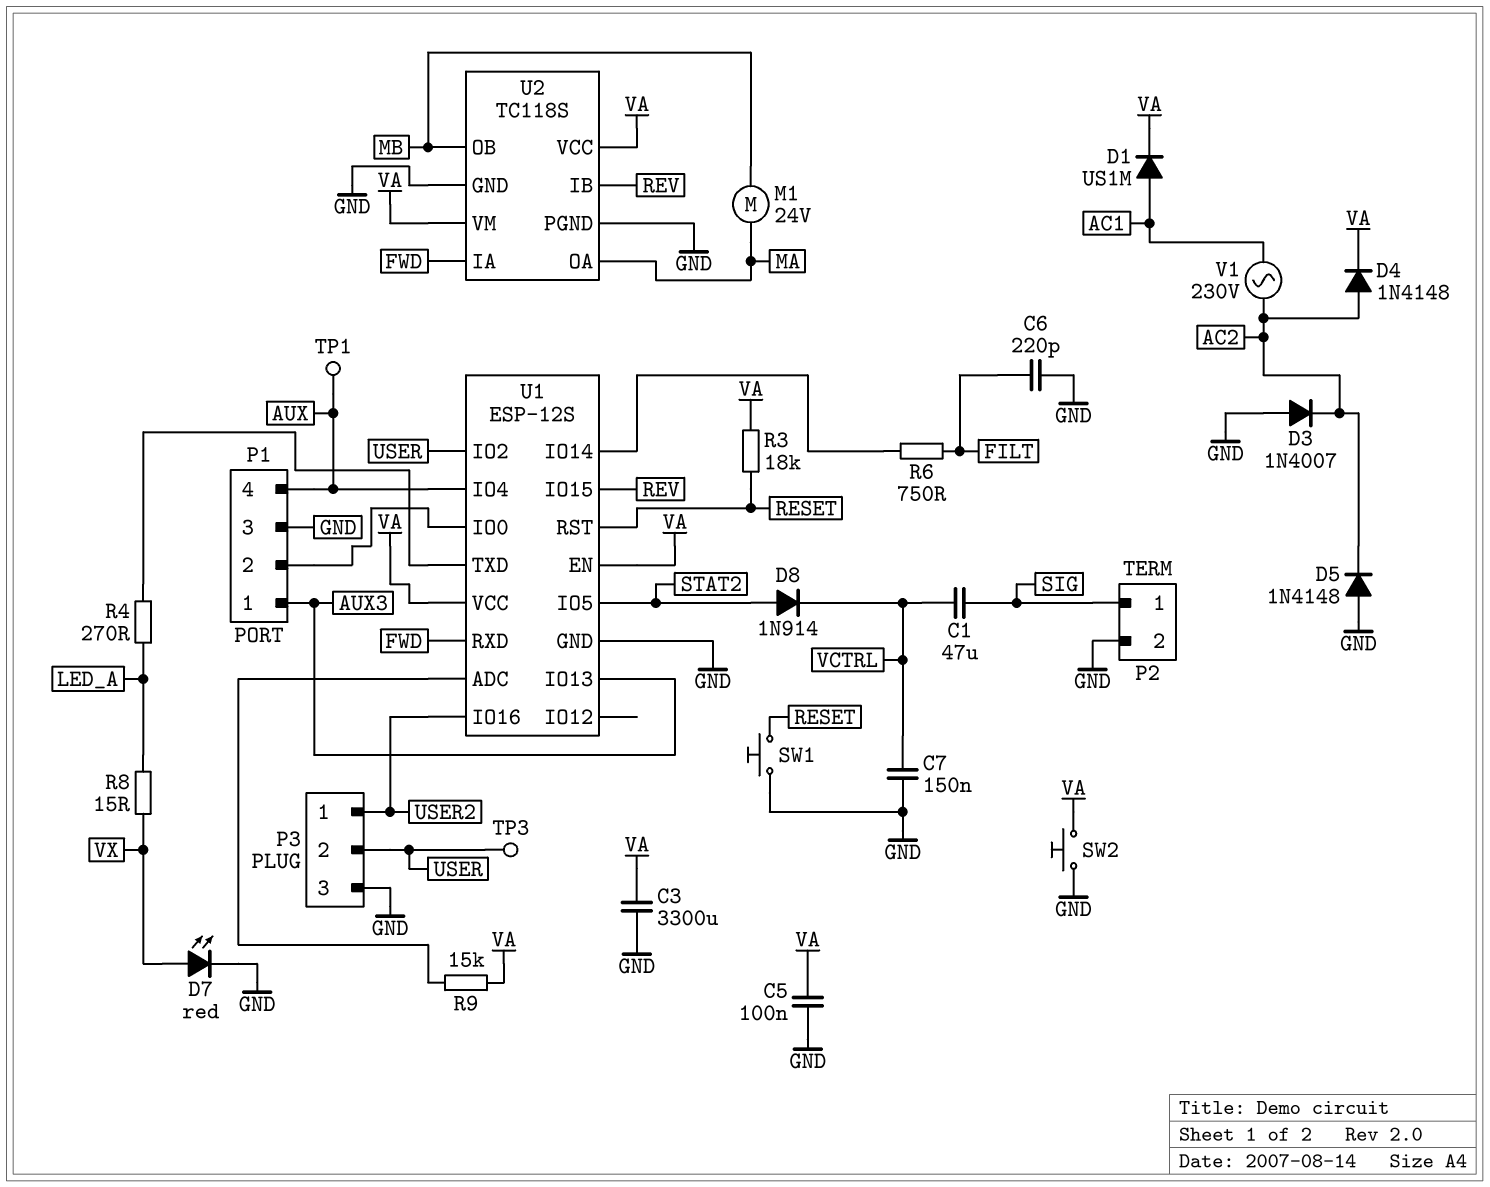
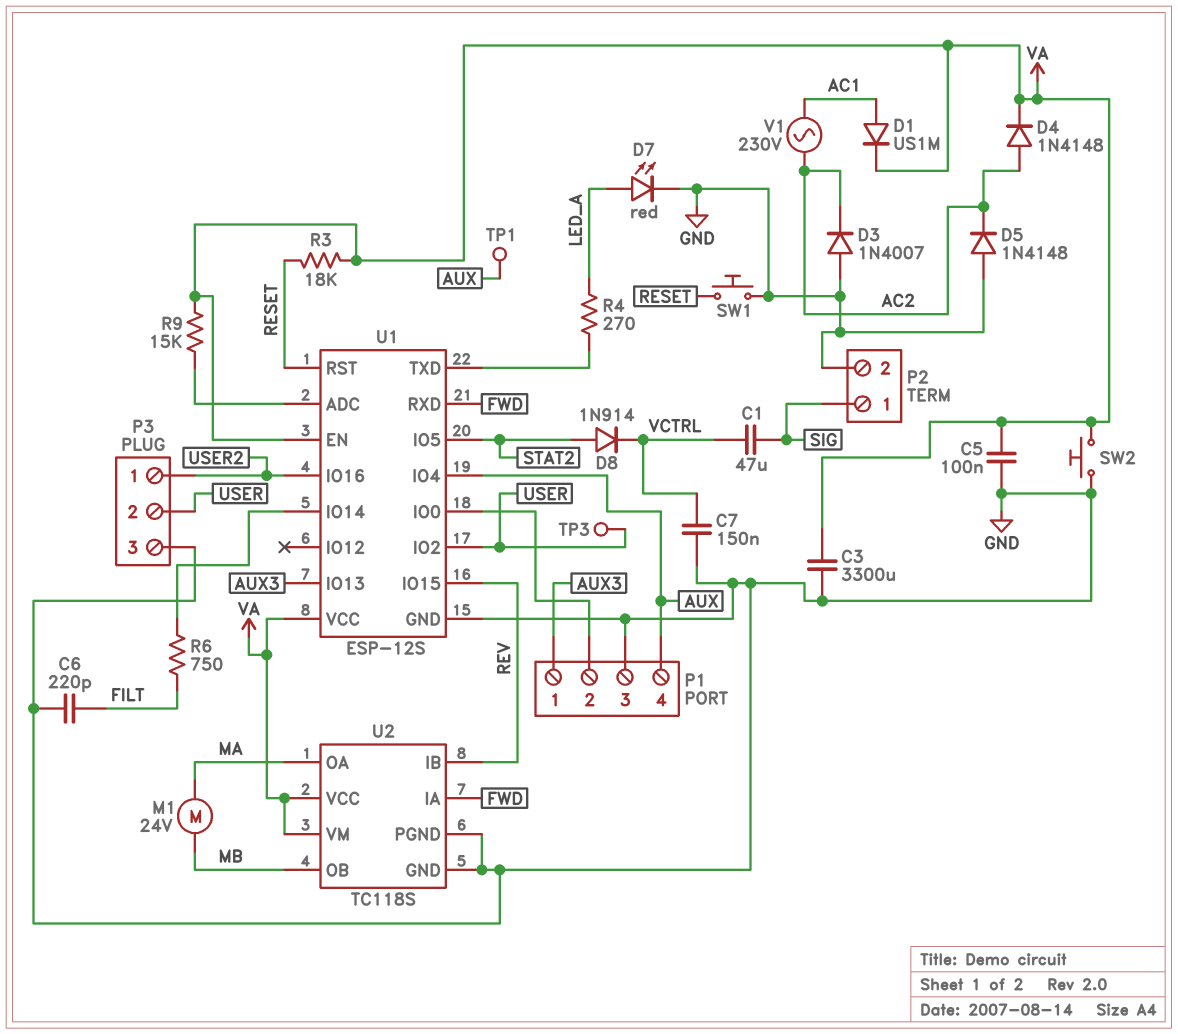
D7: LED red (A VX, K GND) -> LED red (A LED_A, K GND)
R8: 15 (LED_A, VX) -> none

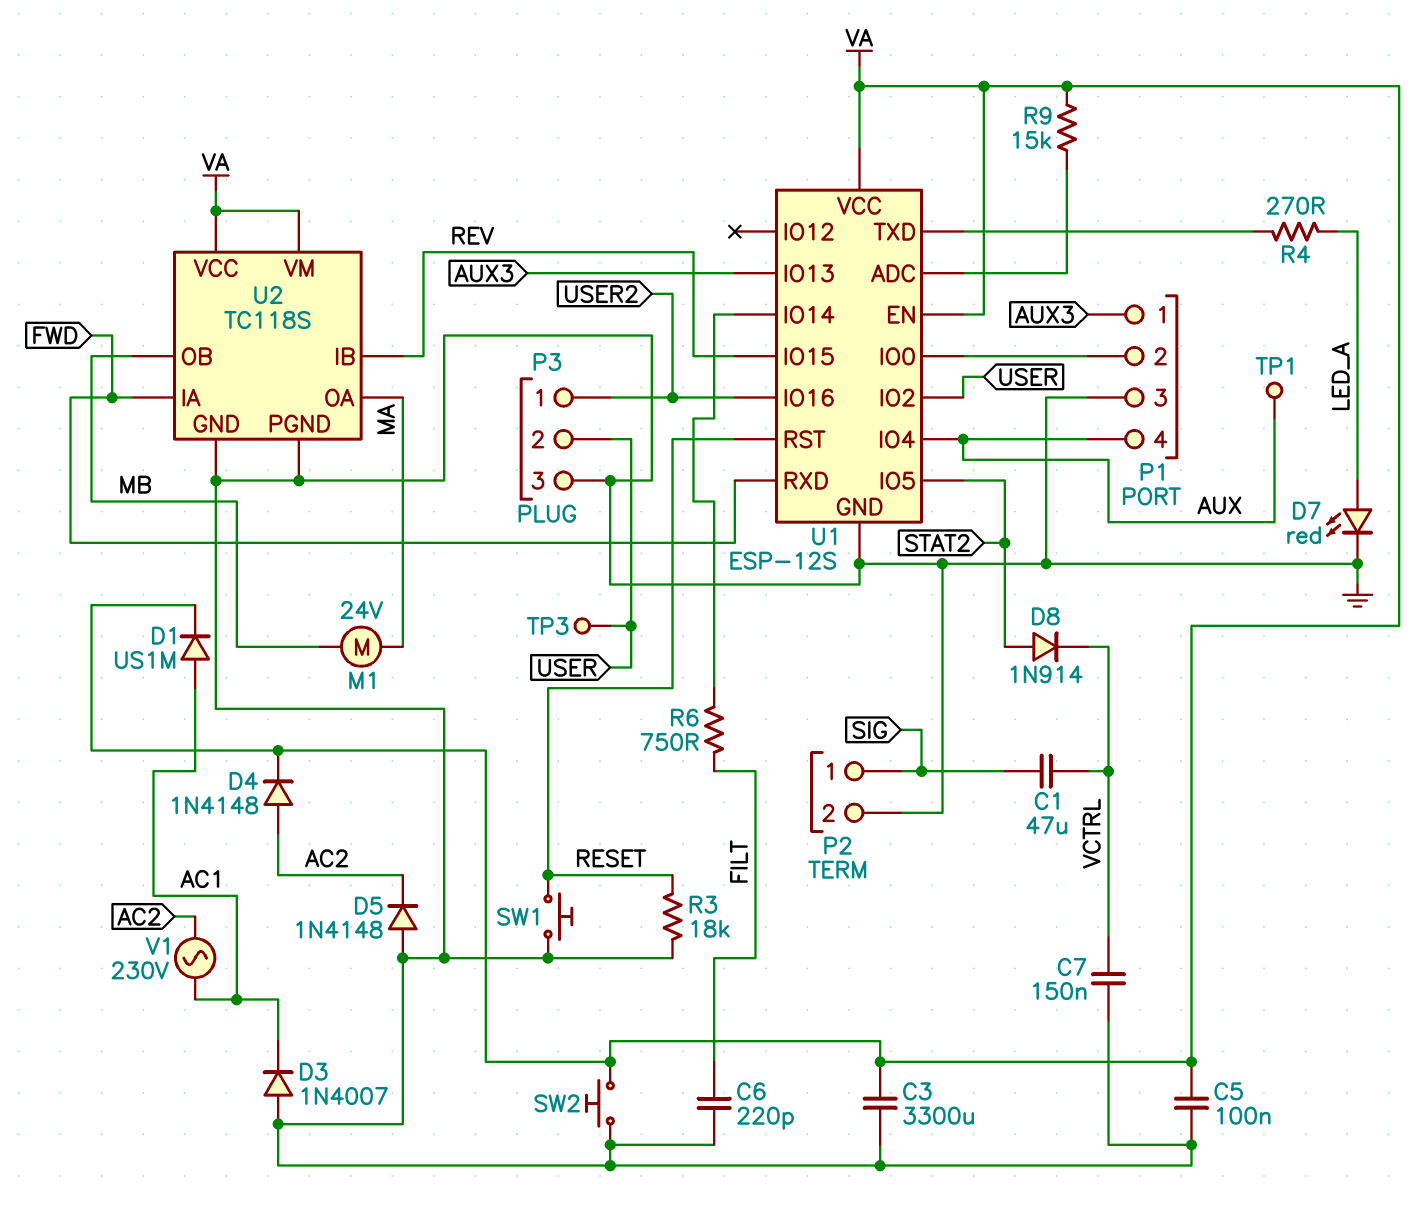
D3: diode 1N4007 (A GND, K AC2) -> diode 1N4007 (A GND, K AC1)
R3: 18k (RESET, VA) -> 18k (GND, RESET)

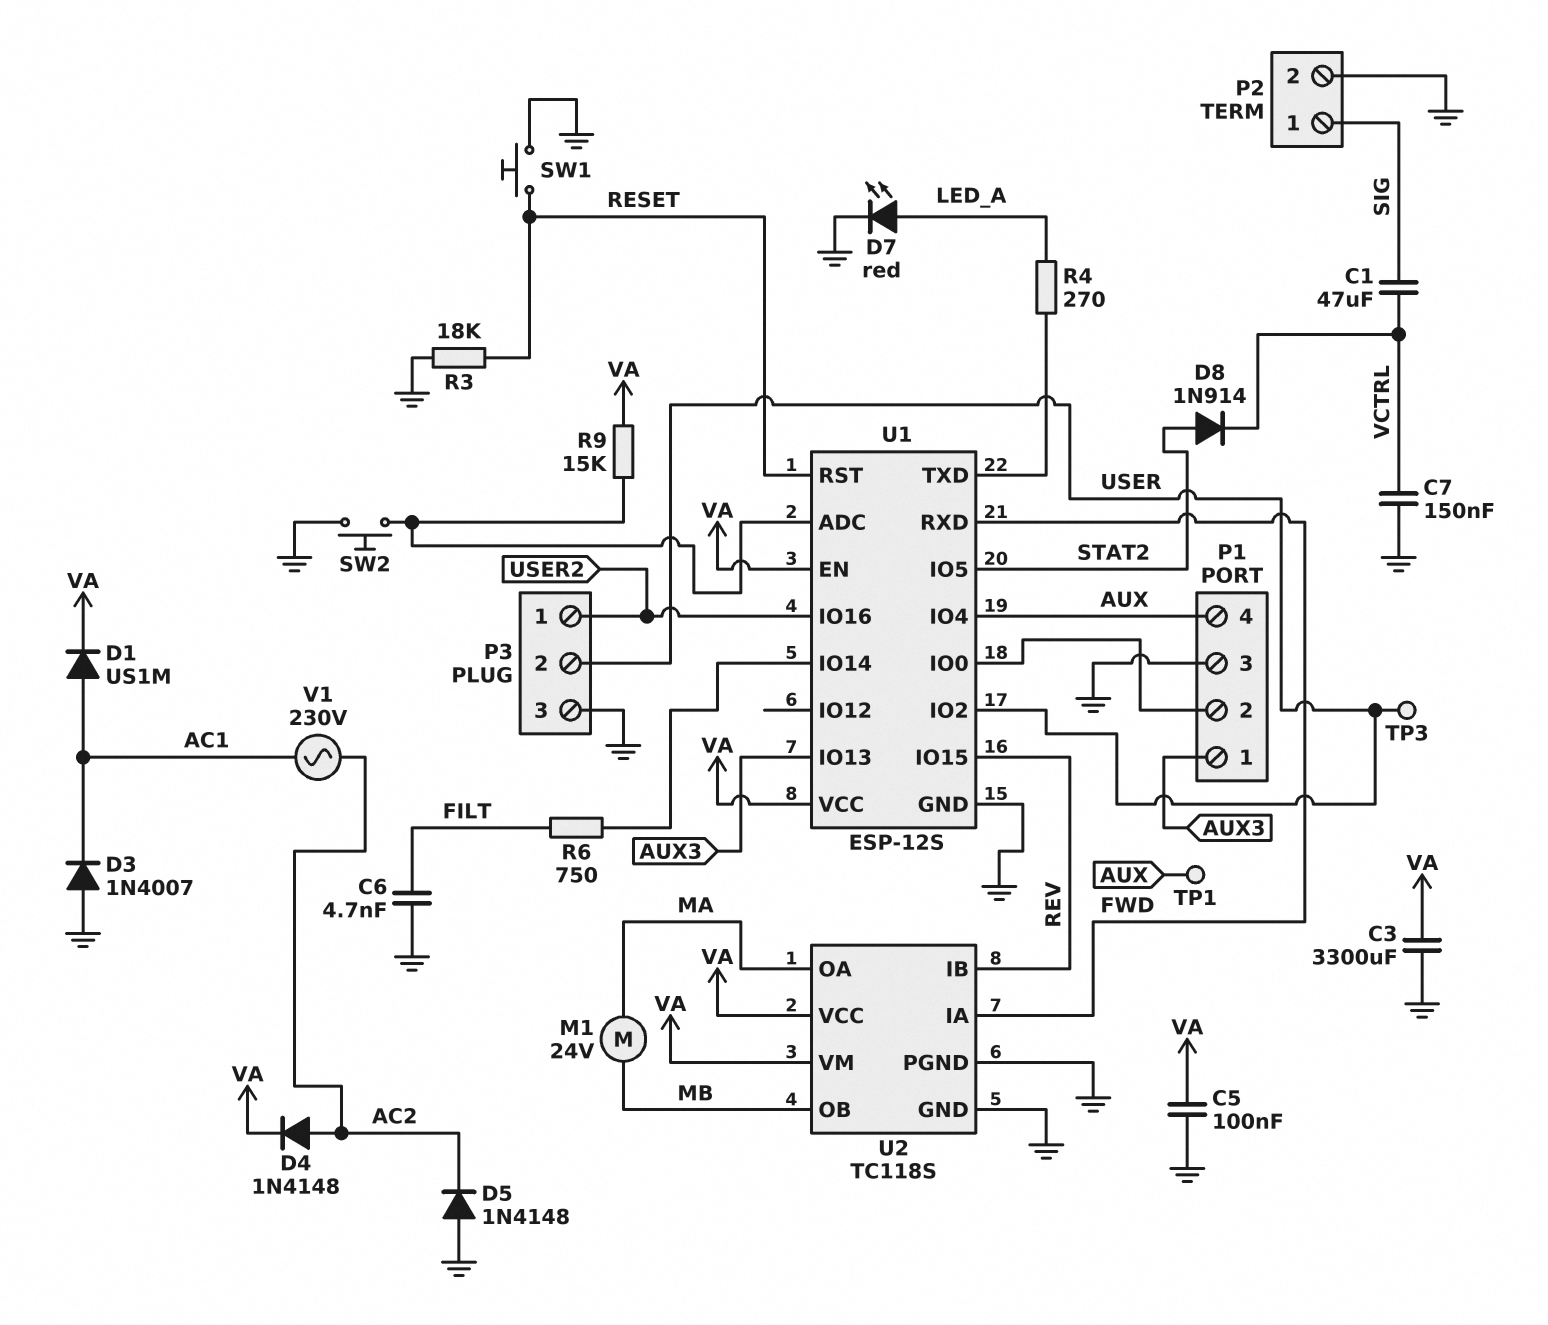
C6: 220pF (FILT, GND) -> 4.7nF (FILT, GND)
SW2: button (GND, VA) -> button (GND, U1/ADC)

